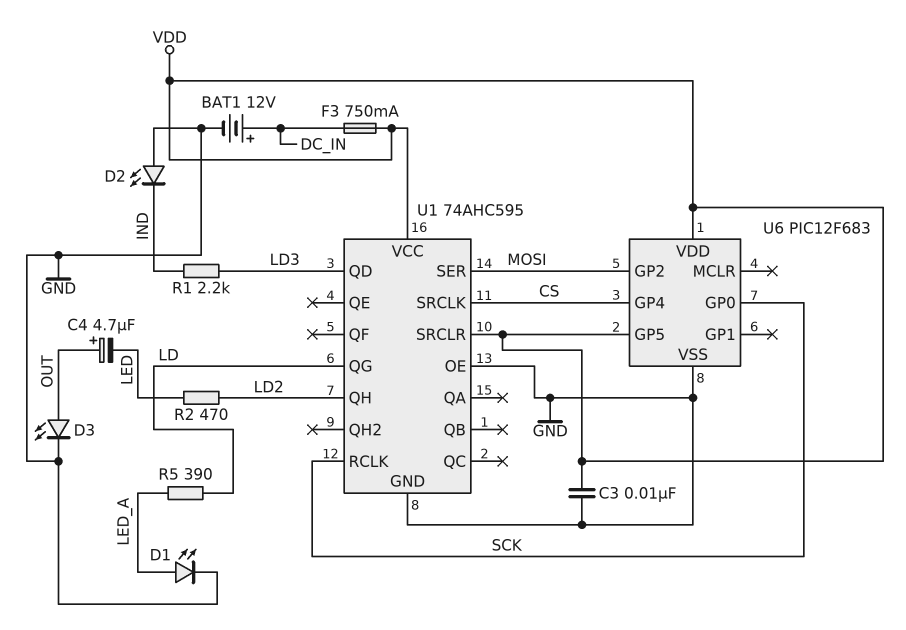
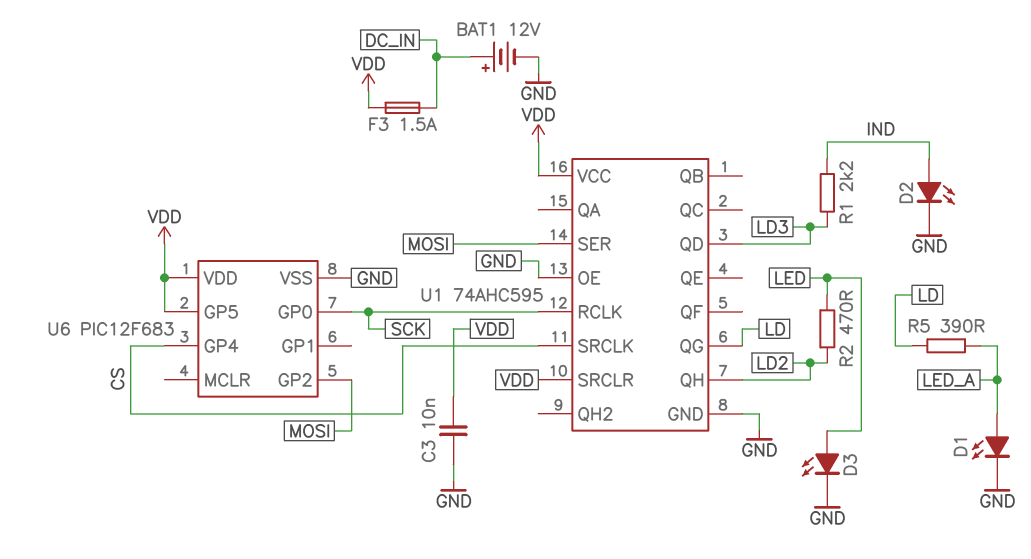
C4: 4.7uF (plus OUT, minus LED) -> none
D2: LED (A GND, K IND) -> LED (A IND, K GND)
D3: LED (A OUT, K GND) -> LED (A LED, K GND)
F3: 750mA (DC_IN, VDD) -> 1.5A (DC_IN, VDD)

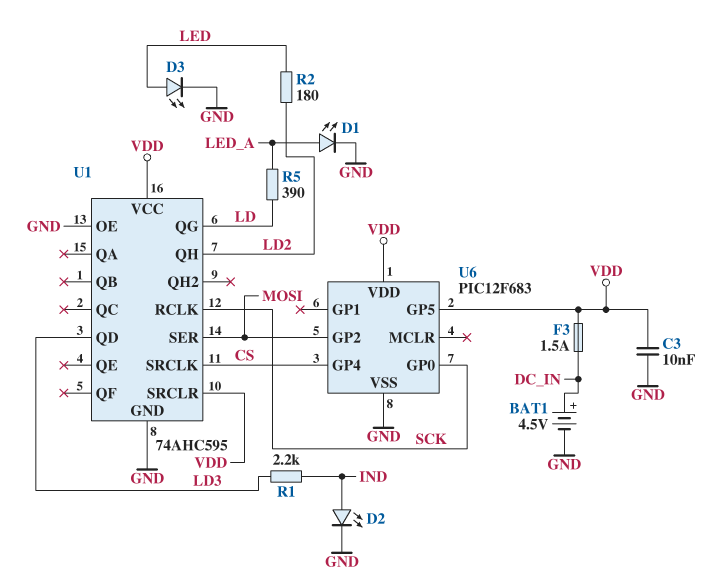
BAT1: 12V (plus DC_IN, minus GND) -> 4.5V (plus DC_IN, minus GND)
R2: 470 (LD2, LED) -> 180 (LD2, LED)

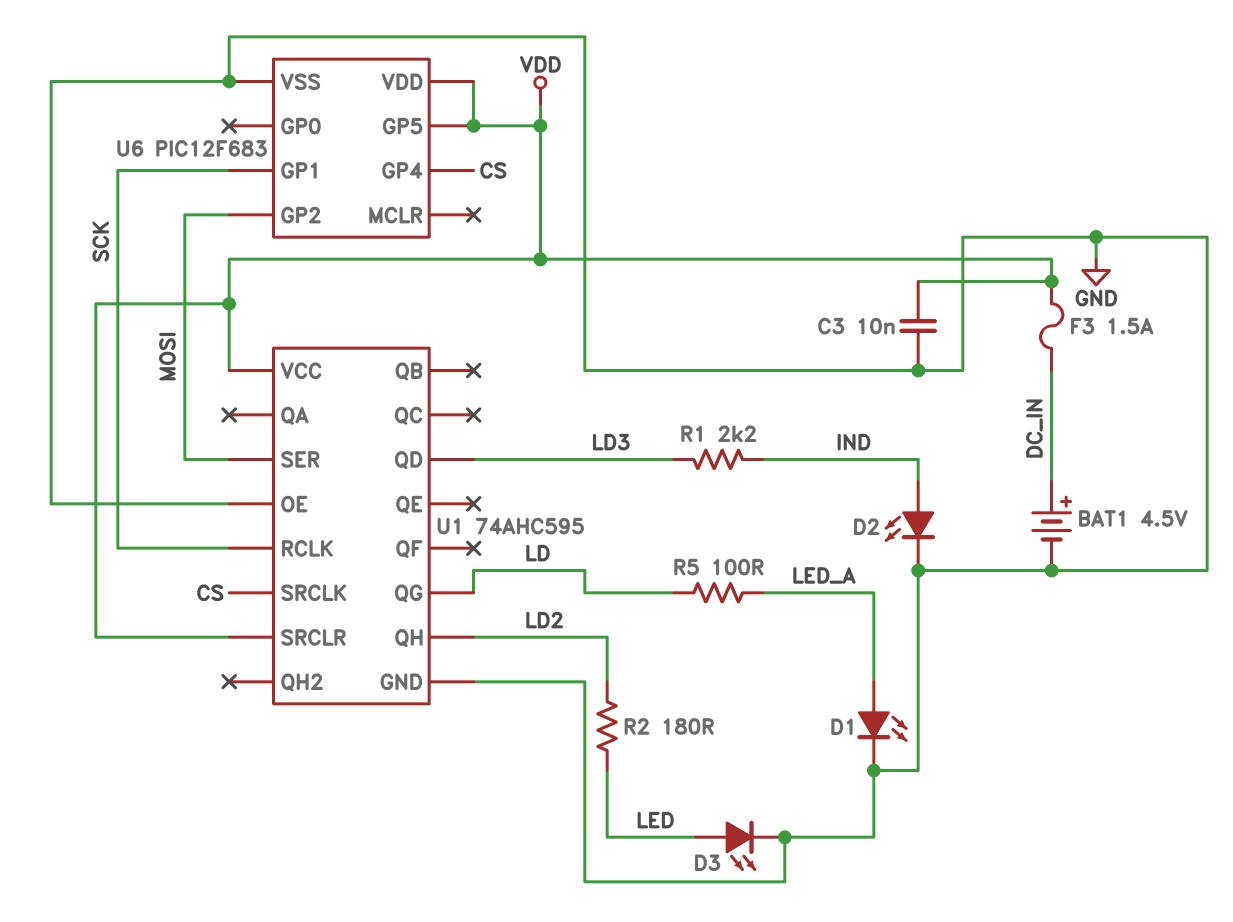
R5: 390 (LD, LED_A) -> 100 (LD, LED_A)
U6 pin GP0: SCK -> none
U6 pin GP1: none -> SCK

